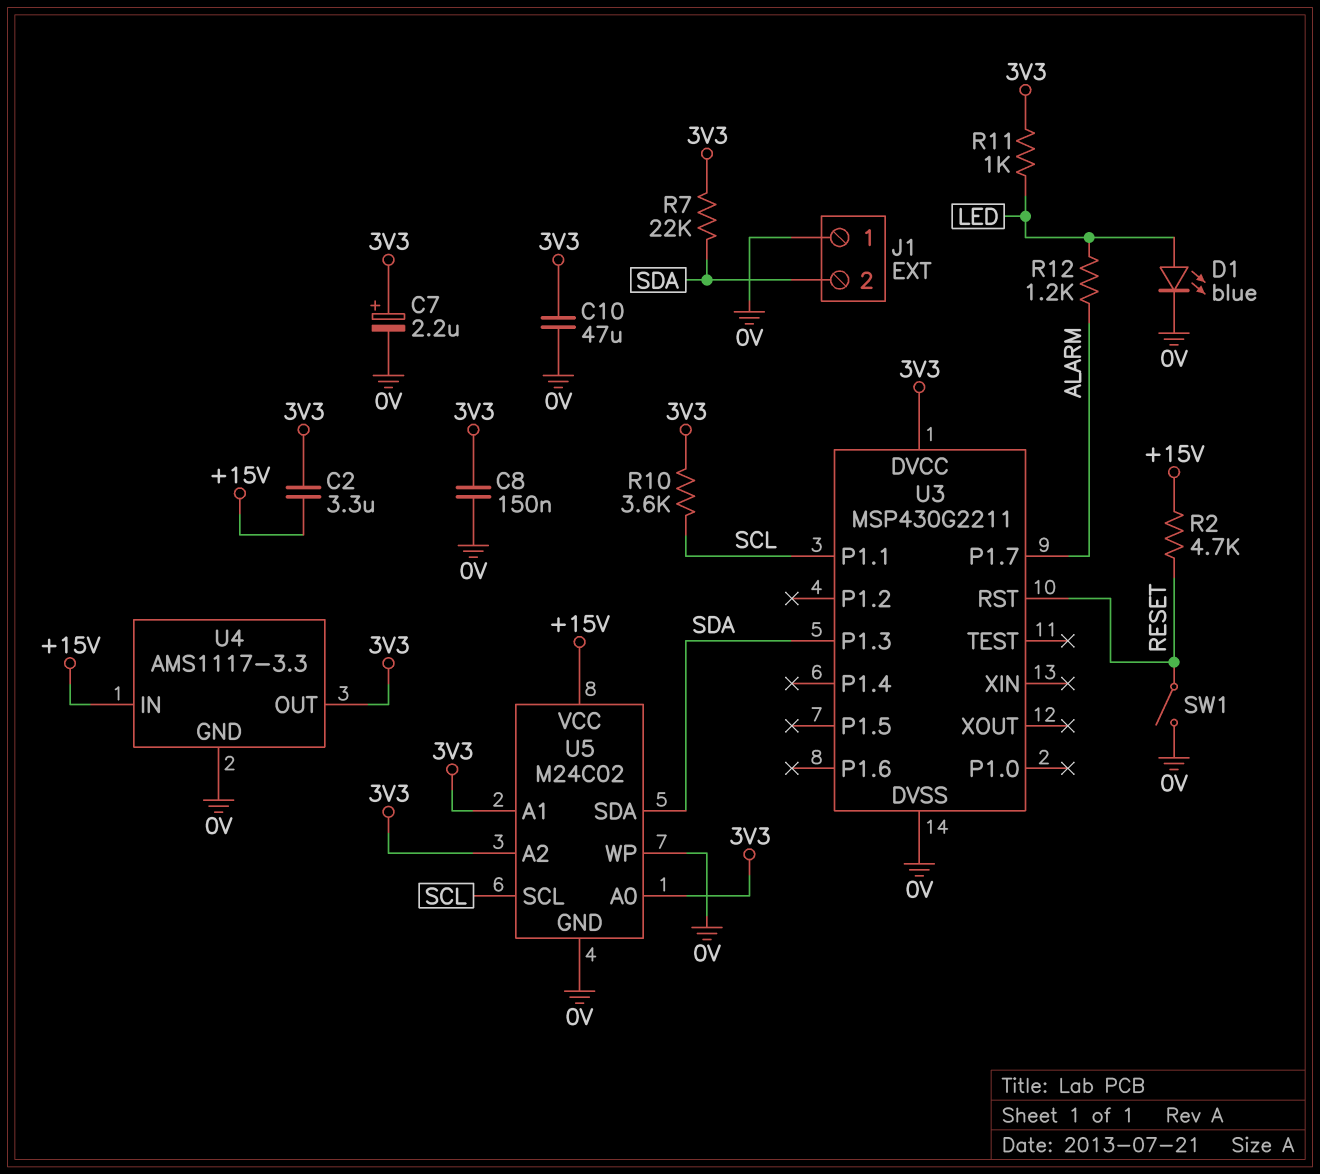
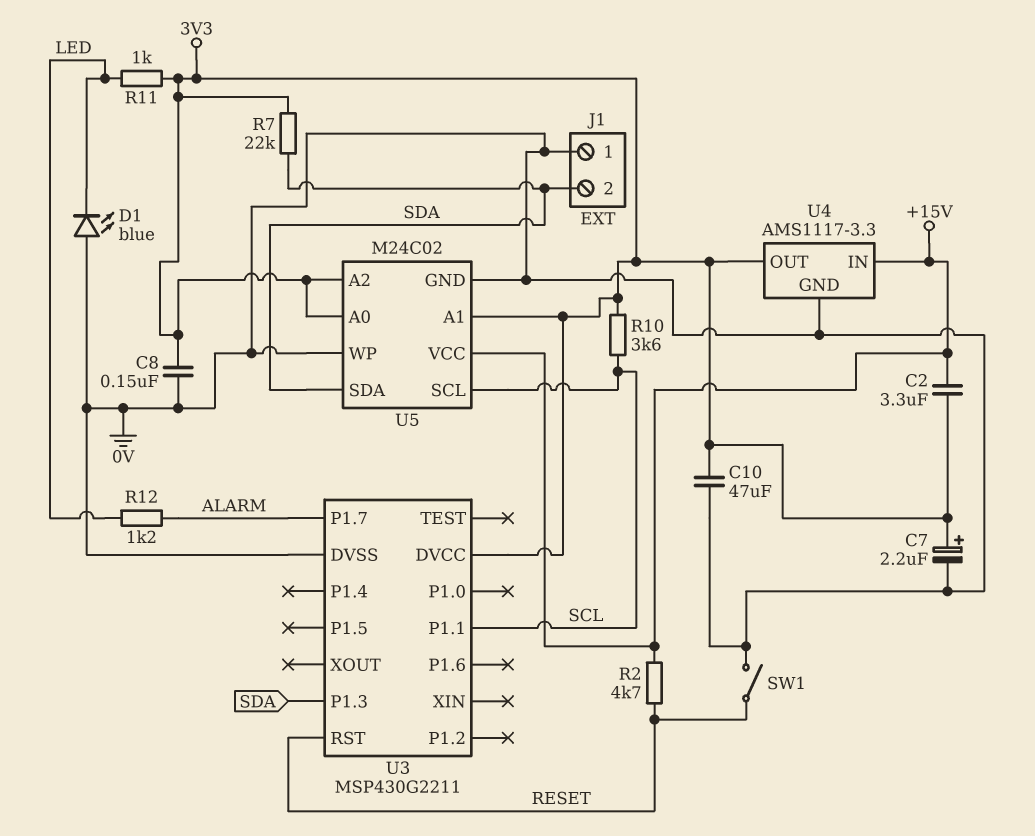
D1: LED blue (A LED, K 0V) -> LED blue (A 0V, K LED)

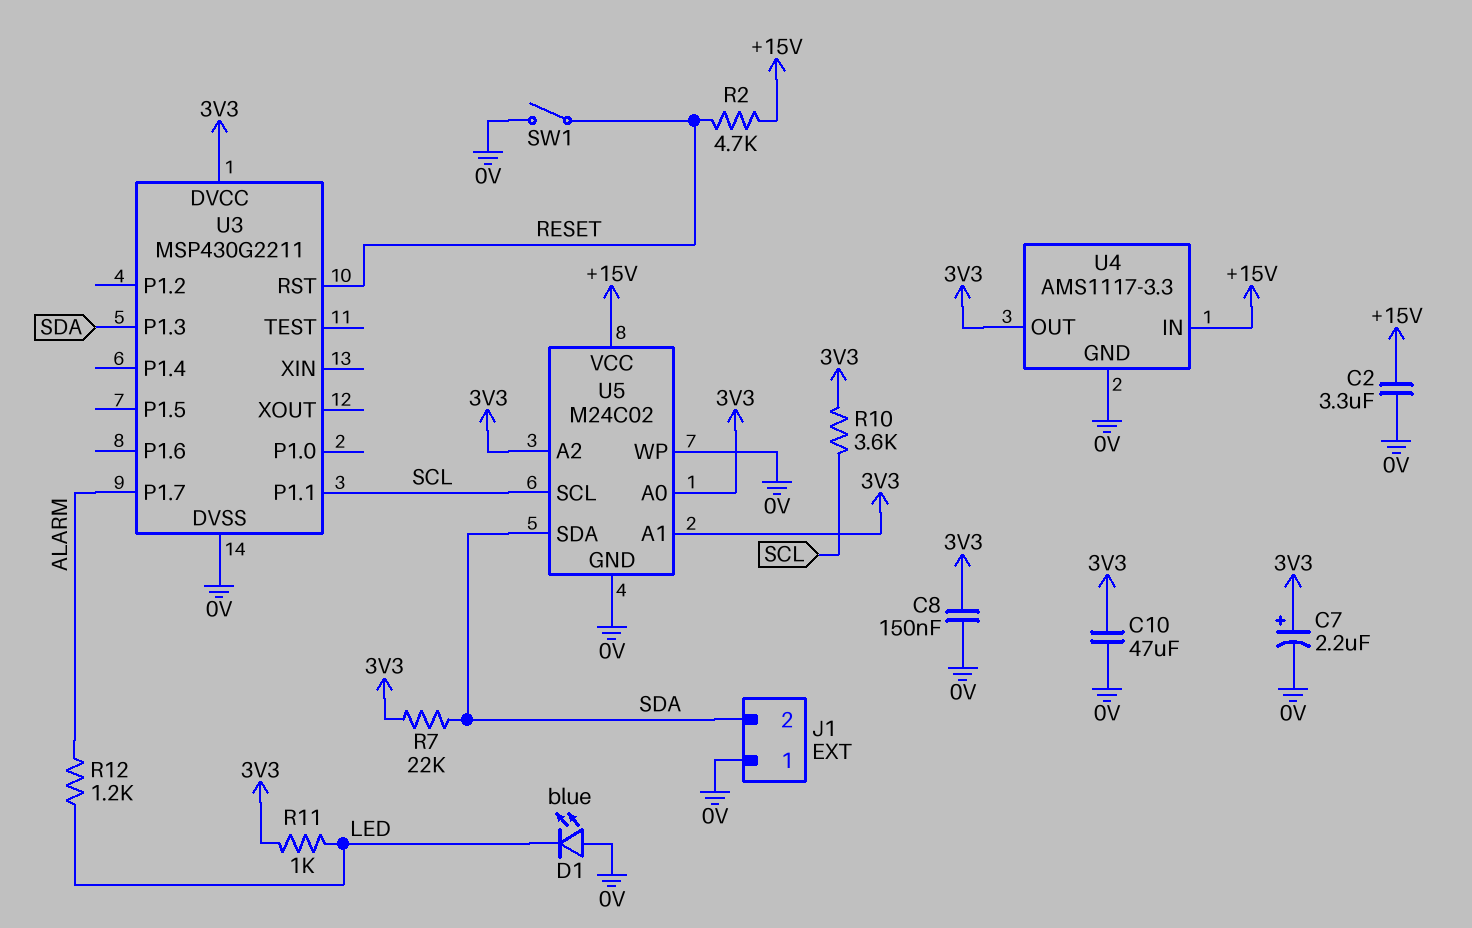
C2: 3.3uF (+15V, 3V3) -> 3.3uF (+15V, 0V)

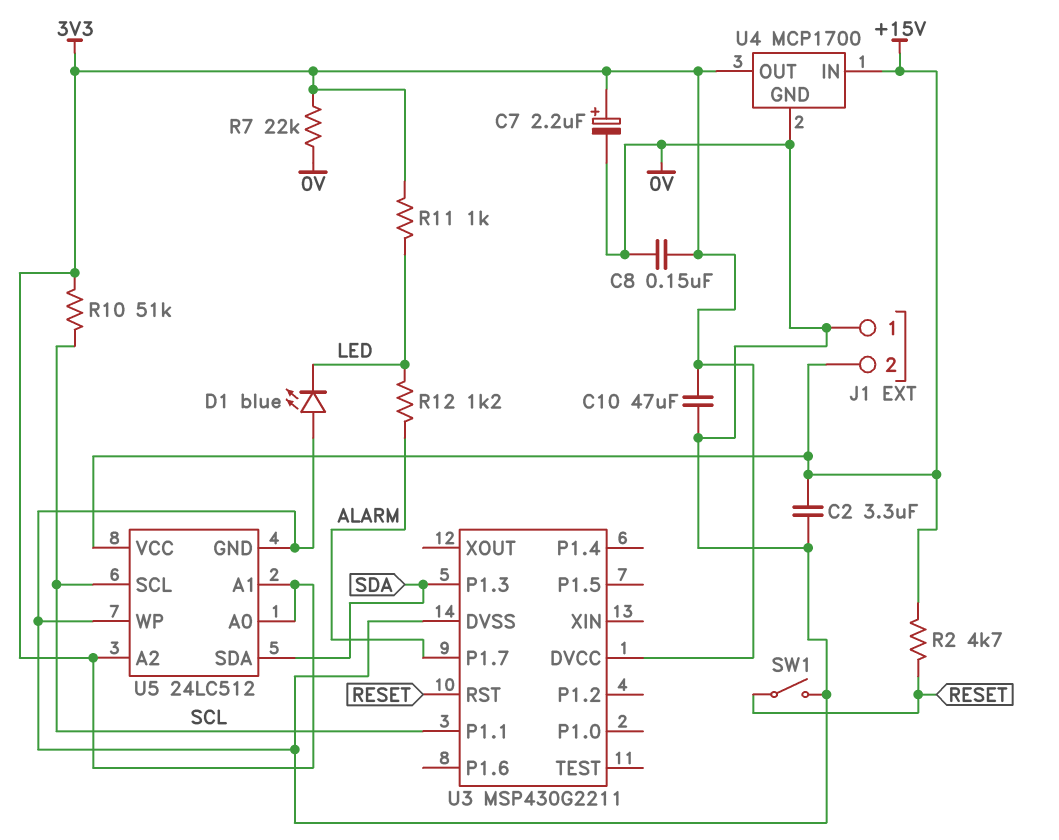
J1 pin 2: SDA -> +15V
R7: 22k (3V3, SDA) -> 22k (0V, 3V3)
R10: 3.6k (3V3, SCL) -> 51k (3V3, SCL)
U4: AMS1117-3.3 -> MCP1700
U5: M24C02 -> 24LC512

